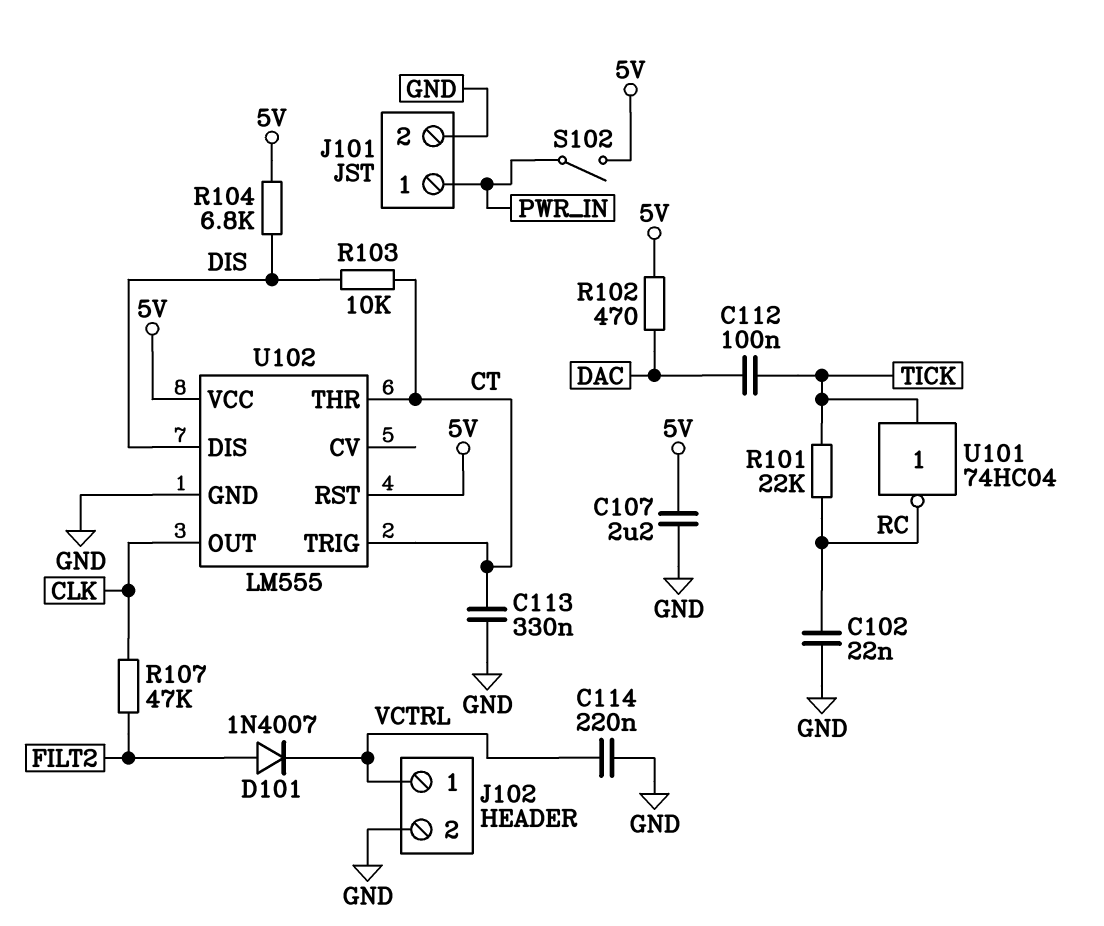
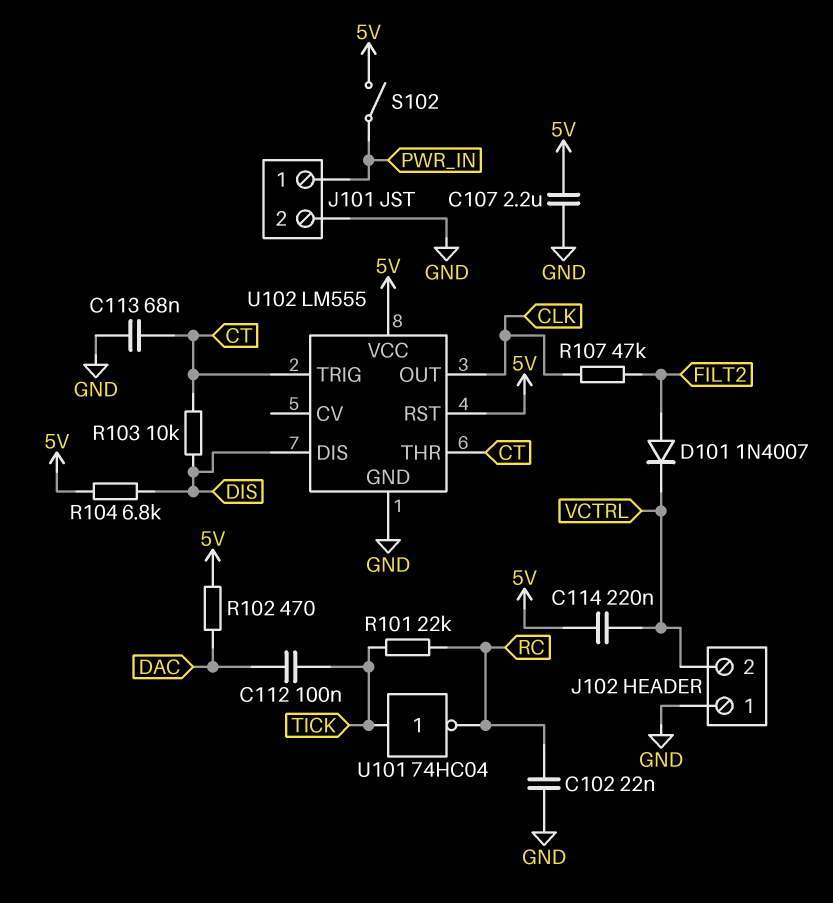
C113: 330nF (CT, GND) -> 68nF (CT, GND)
C114: 220nF (GND, VCTRL) -> 220nF (5V, VCTRL)
J102 pin 1: VCTRL -> GND
J102 pin 2: GND -> VCTRL

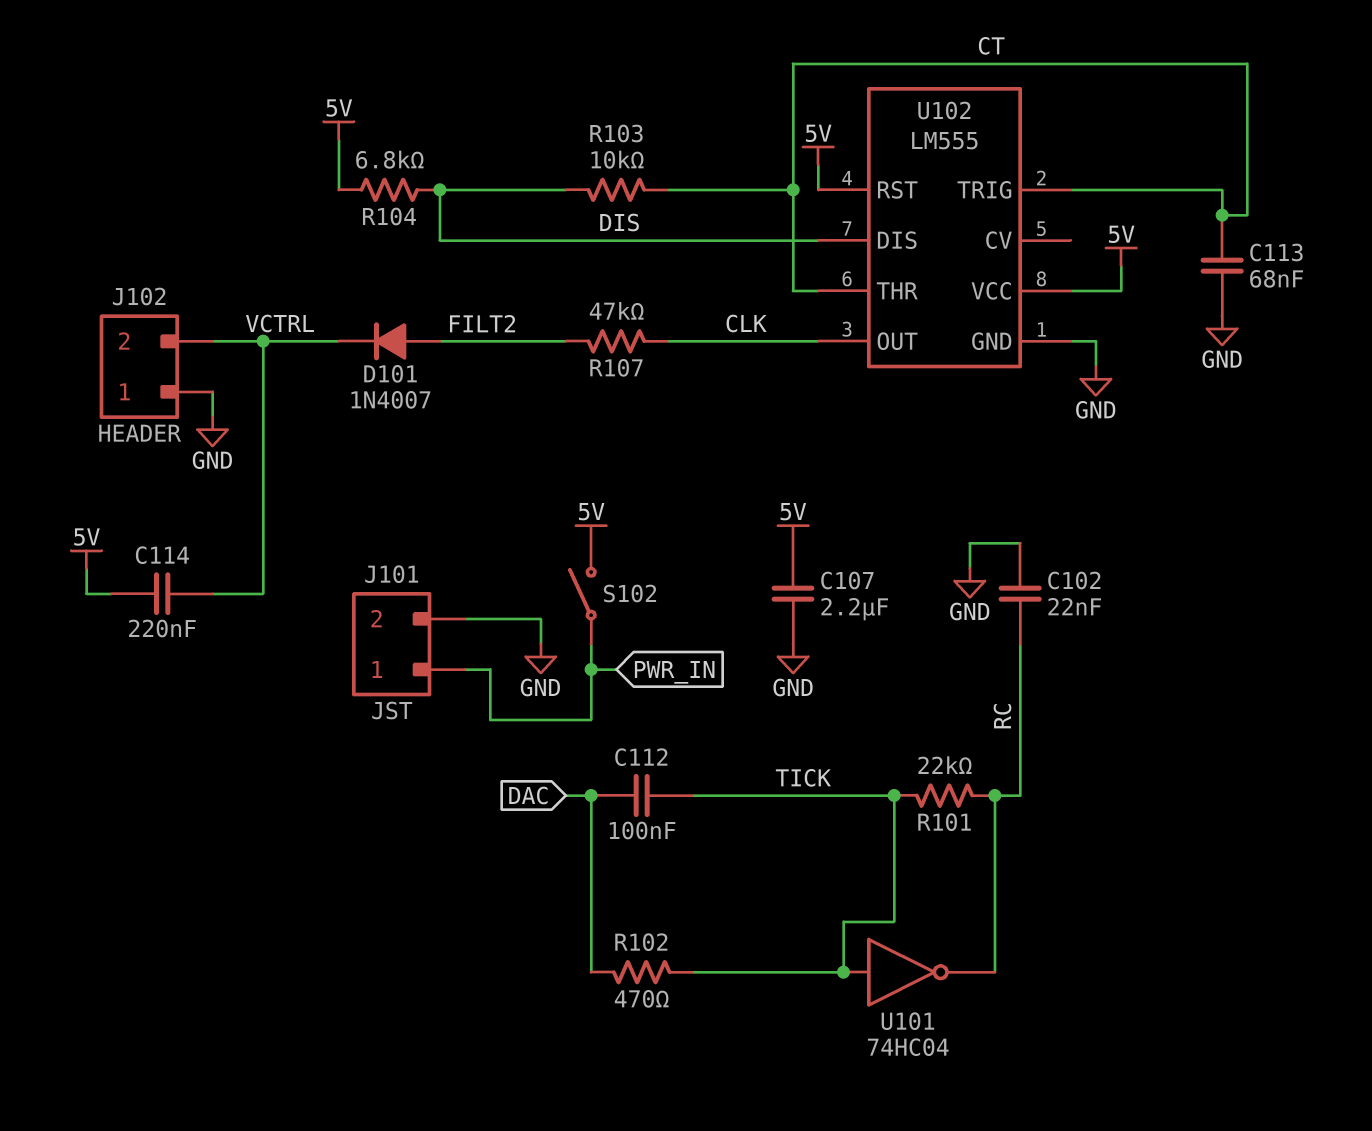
R102: 470 (5V, DAC) -> 470 (DAC, TICK)

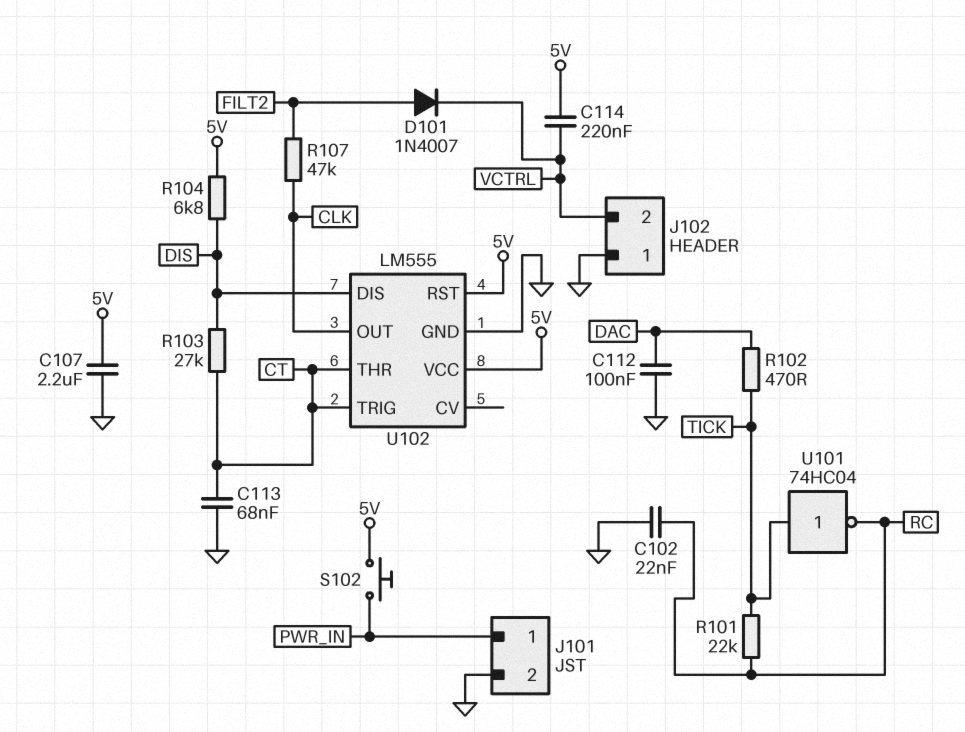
C112: 100nF (DAC, TICK) -> 100nF (DAC, GND)
R103: 10k (CT, DIS) -> 27k (CT, DIS)
S102: switch (5V, PWR_IN) -> button (5V, PWR_IN)

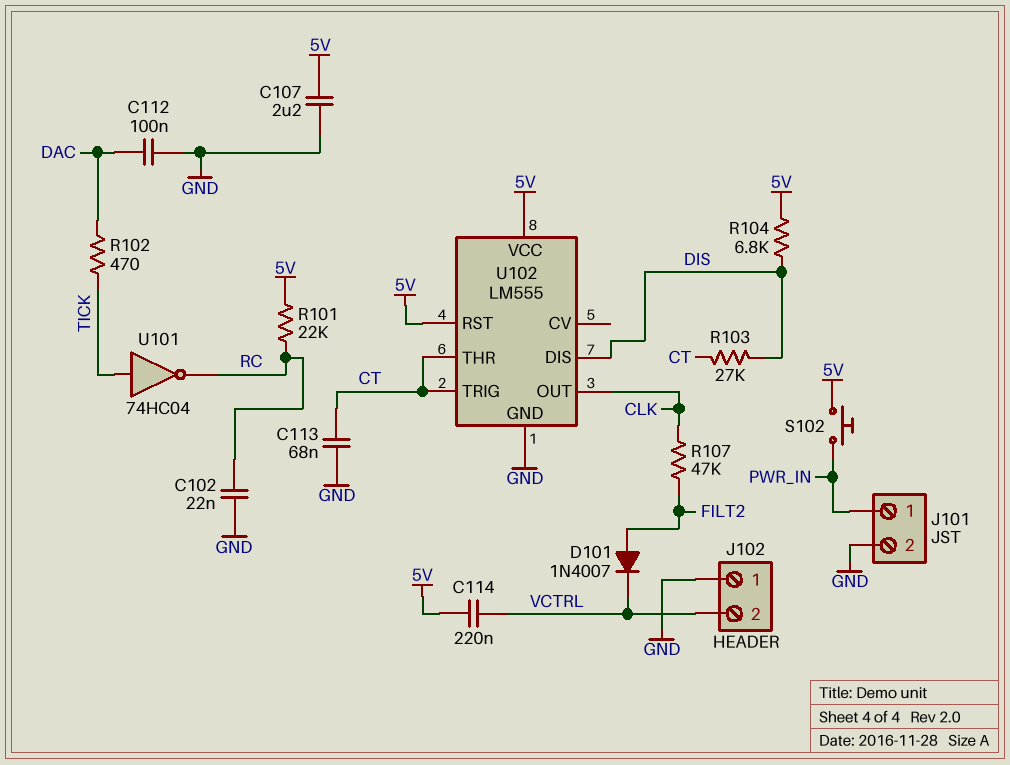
R101: 22k (RC, TICK) -> 22k (5V, RC)

